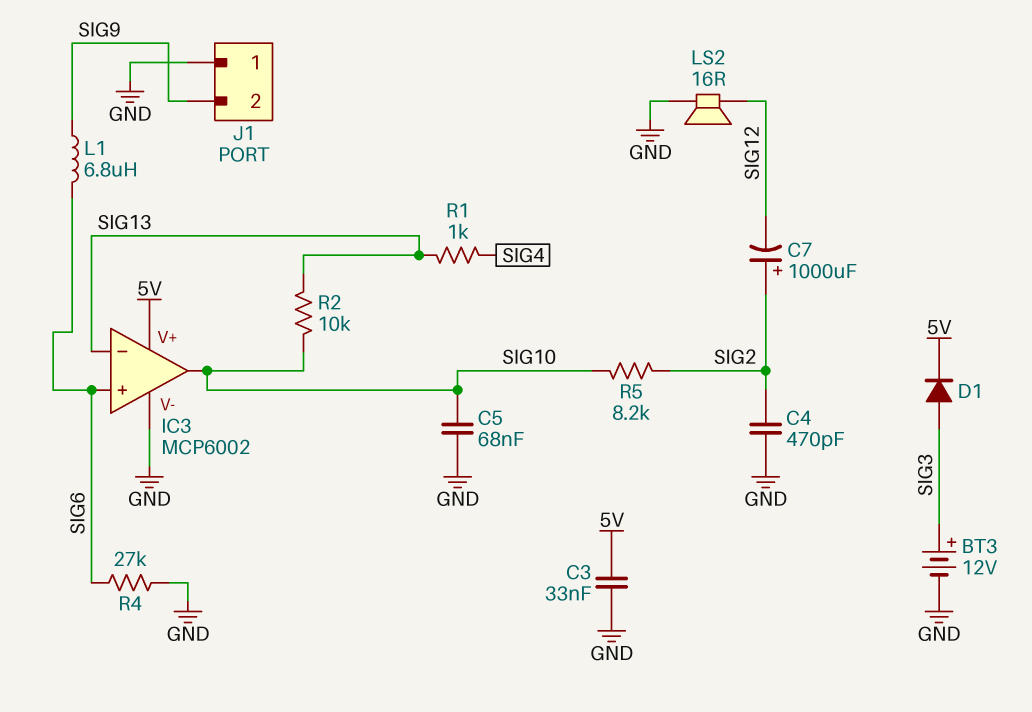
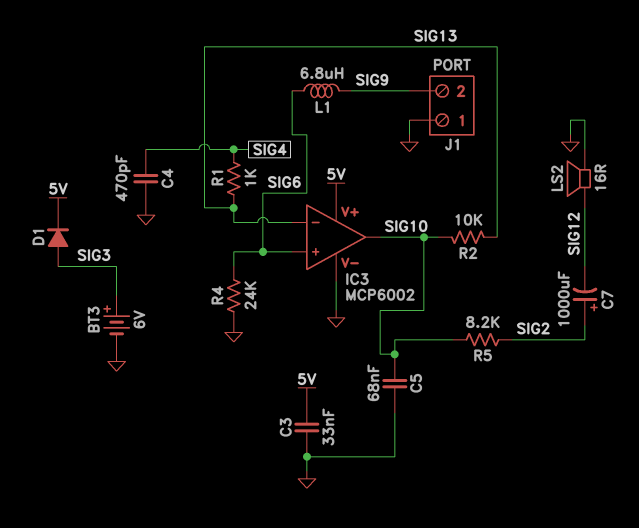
BT3: 12V (plus SIG3, minus GND) -> 6V (plus SIG3, minus GND)
C4: 470pF (GND, SIG2) -> 470pF (GND, SIG4)
R4: 27k (GND, SIG6) -> 24k (GND, SIG6)

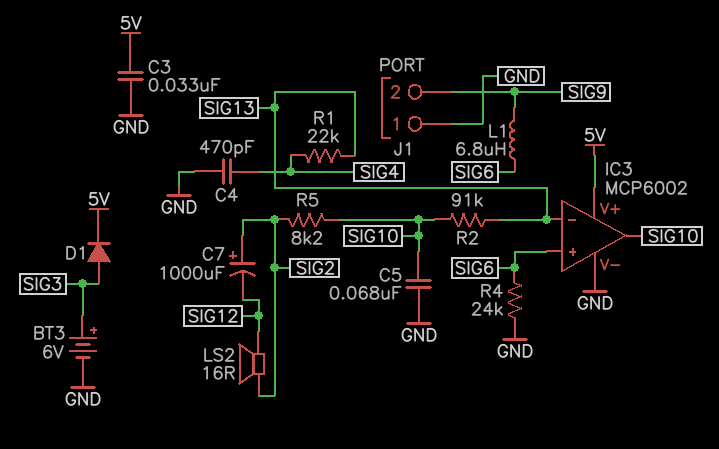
LS2: speaker 16R (GND, SIG12) -> speaker 16R (SIG2, SIG12)
R1: 1k (SIG4, SIG13) -> 22k (SIG4, SIG13)
R2: 10k (SIG10, SIG13) -> 91k (SIG10, SIG13)

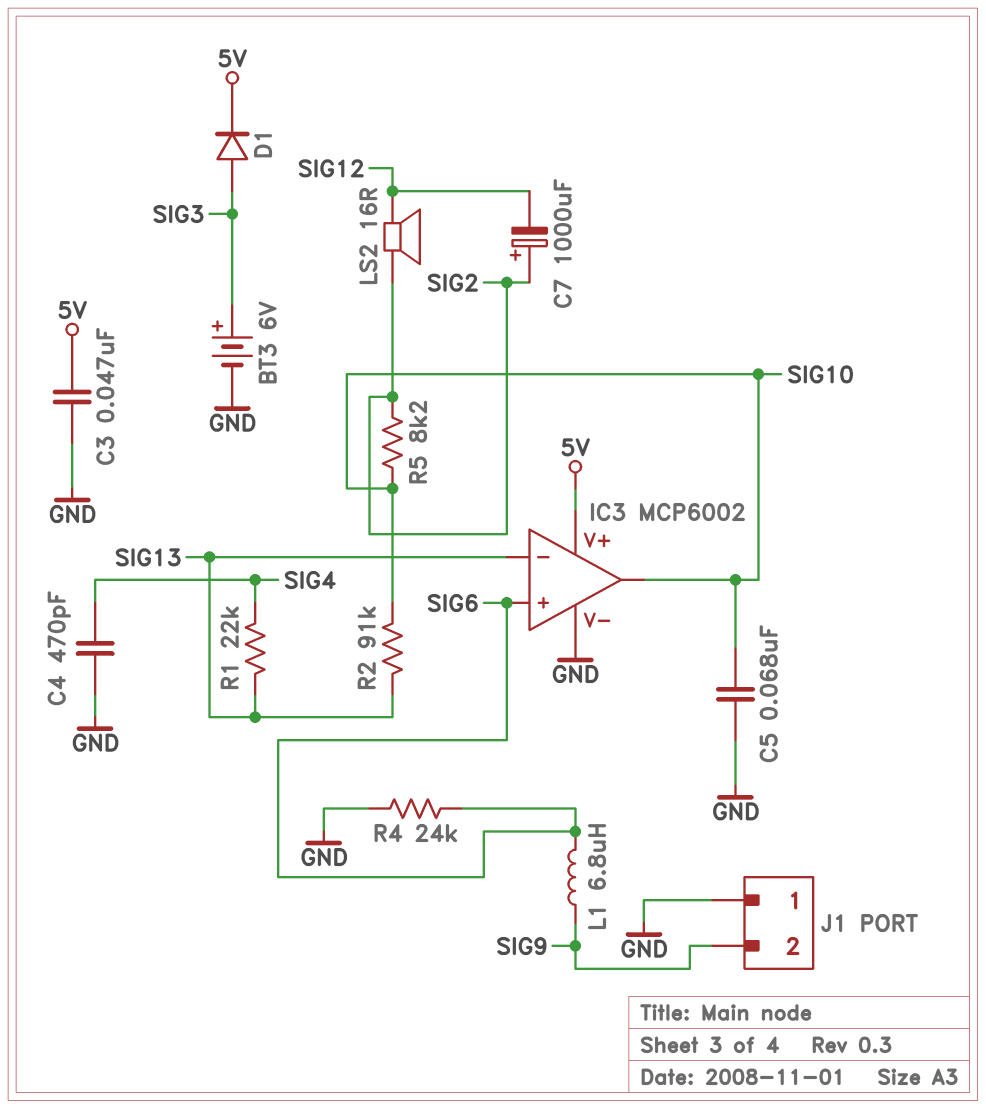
C3: 33nF (5V, GND) -> 47nF (5V, GND)

